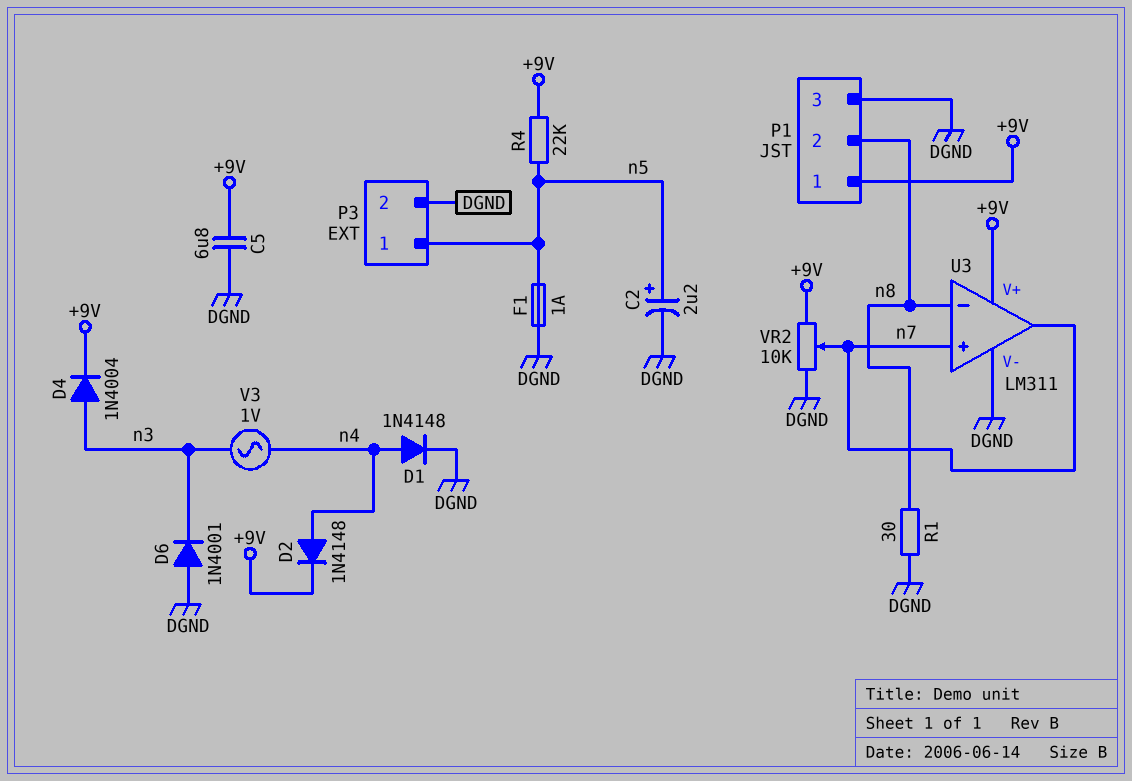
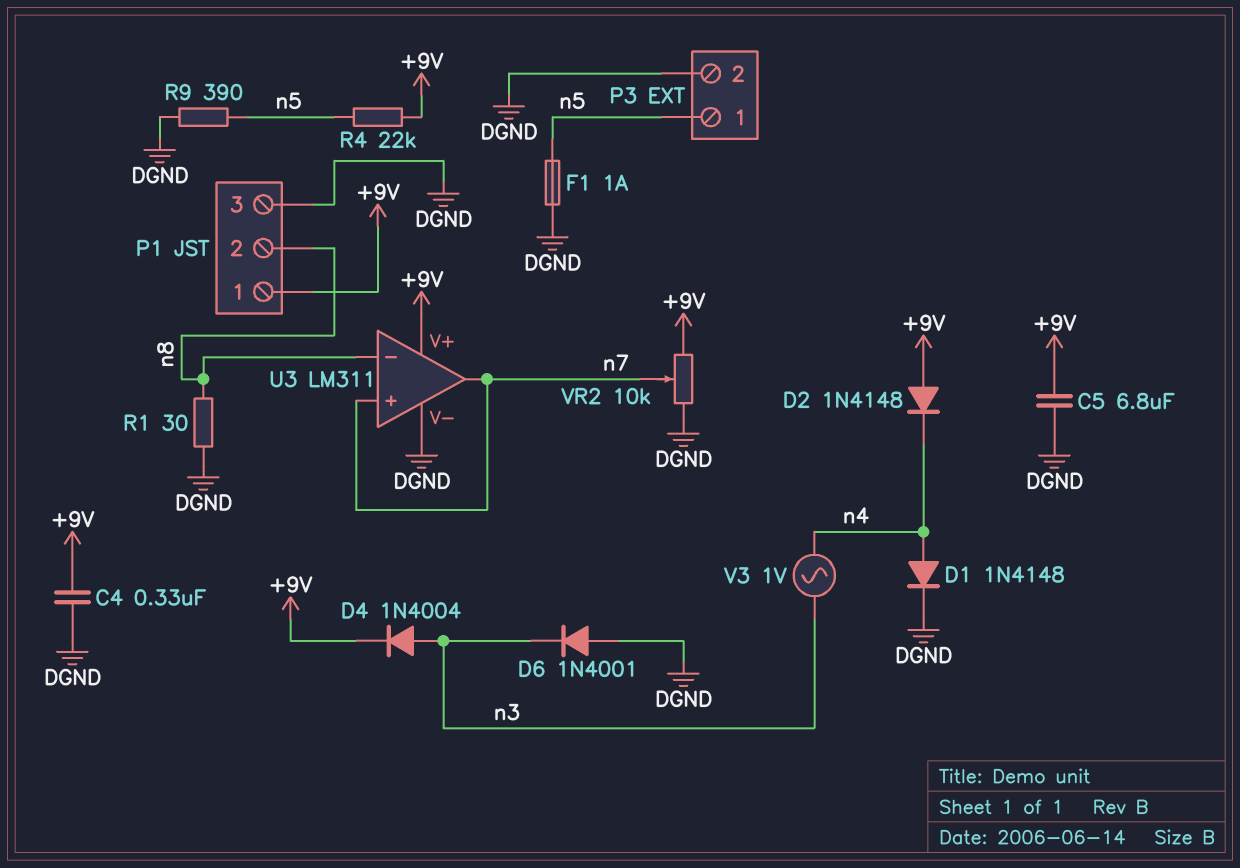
C2: 2.2uF (plus n5, minus DGND) -> none
C4: none -> 330nF (+9V, DGND)
D2: diode 1N4148 (A n4, K +9V) -> diode 1N4148 (A +9V, K n4)
R9: none -> 390 (DGND, n5)

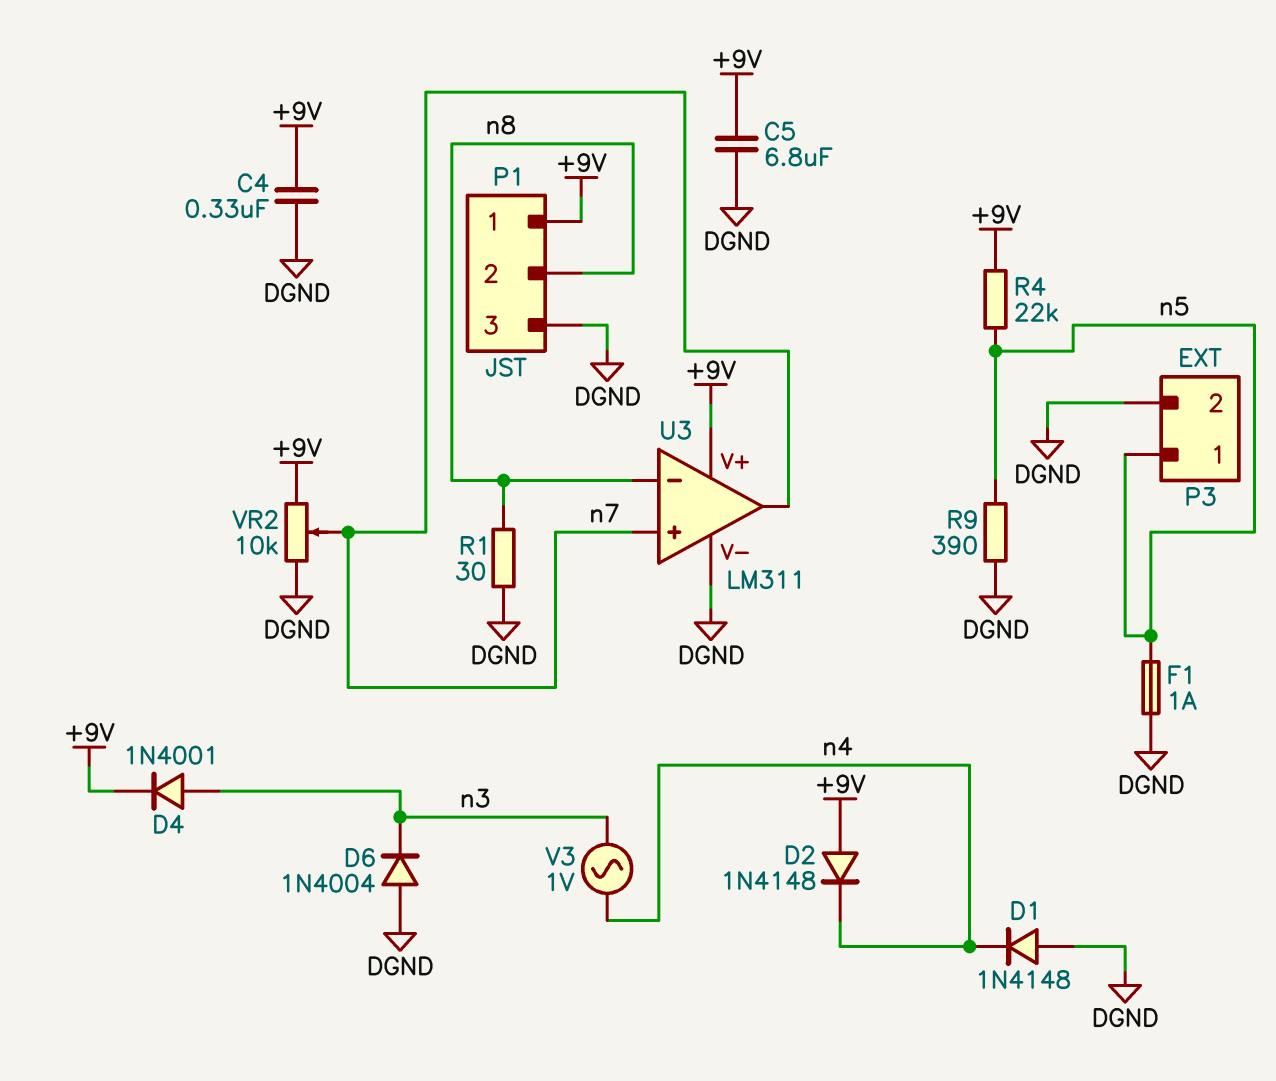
D1: diode 1N4148 (A n4, K DGND) -> diode 1N4148 (A DGND, K n4)
D4: diode 1N4004 (A n3, K +9V) -> diode 1N4001 (A n3, K +9V)
D6: diode 1N4001 (A DGND, K n3) -> diode 1N4004 (A DGND, K n3)

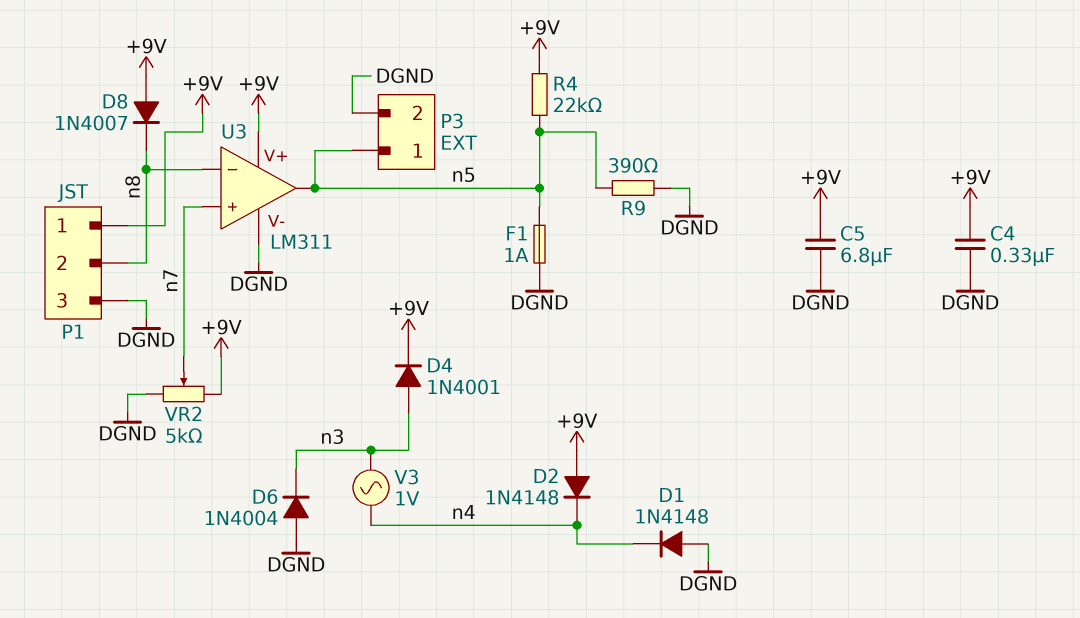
D8: none -> diode 1N4007 (A +9V, K n8)
R1: 30 (DGND, n8) -> none
U3 pin out: n7 -> n5
VR2: 10k (+9V, DGND, wiper n7) -> 5k (+9V, DGND, wiper n7)

